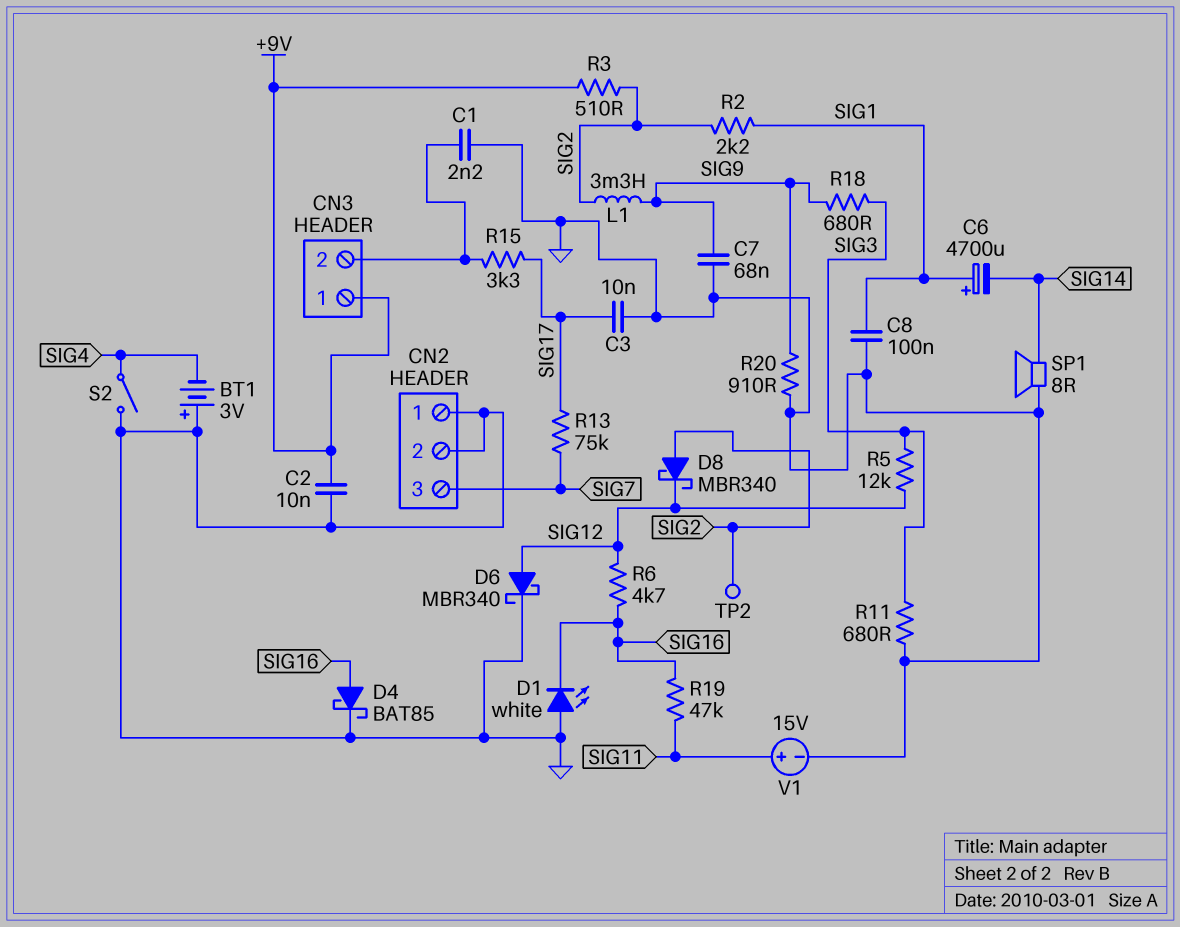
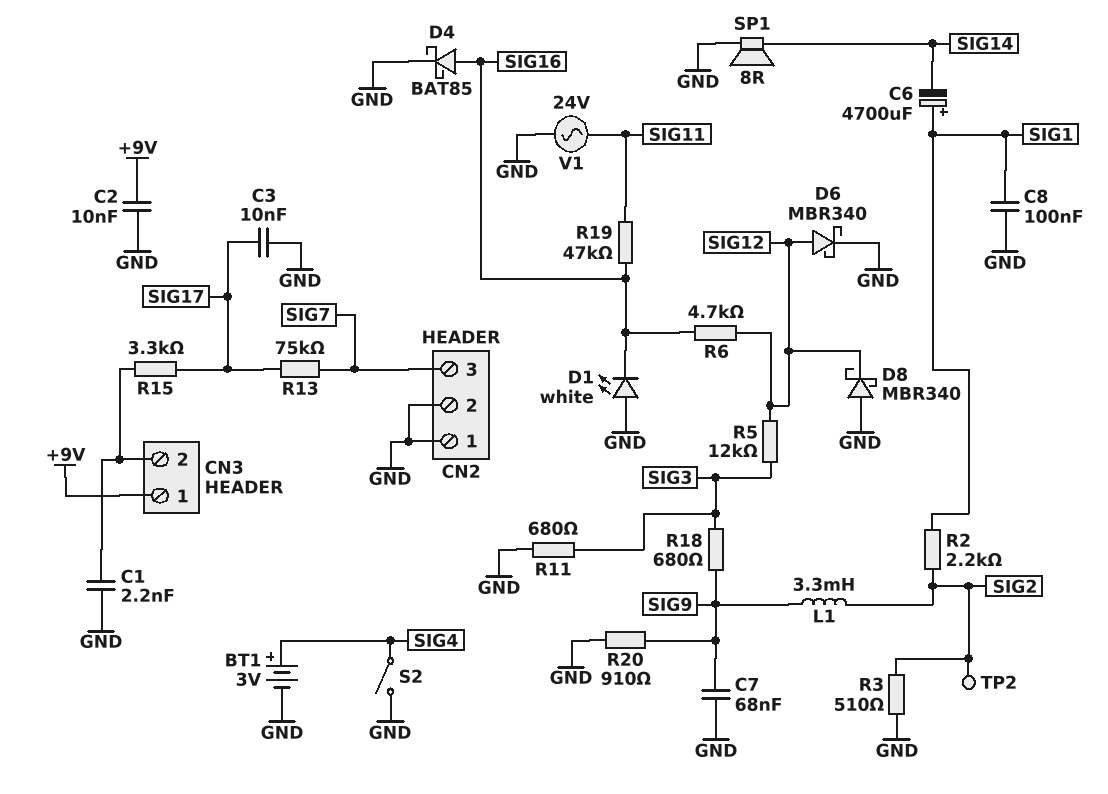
BT1: 3V (plus GND, minus SIG4) -> 3V (plus SIG4, minus GND)
D8: schottky MBR340 (A SIG2, K SIG12) -> schottky MBR340 (A GND, K SIG12)
R3: 510 (+9V, SIG2) -> 510 (GND, SIG2)
V1: 15V (plus SIG11, minus GND) -> AC 24V (GND, SIG11)

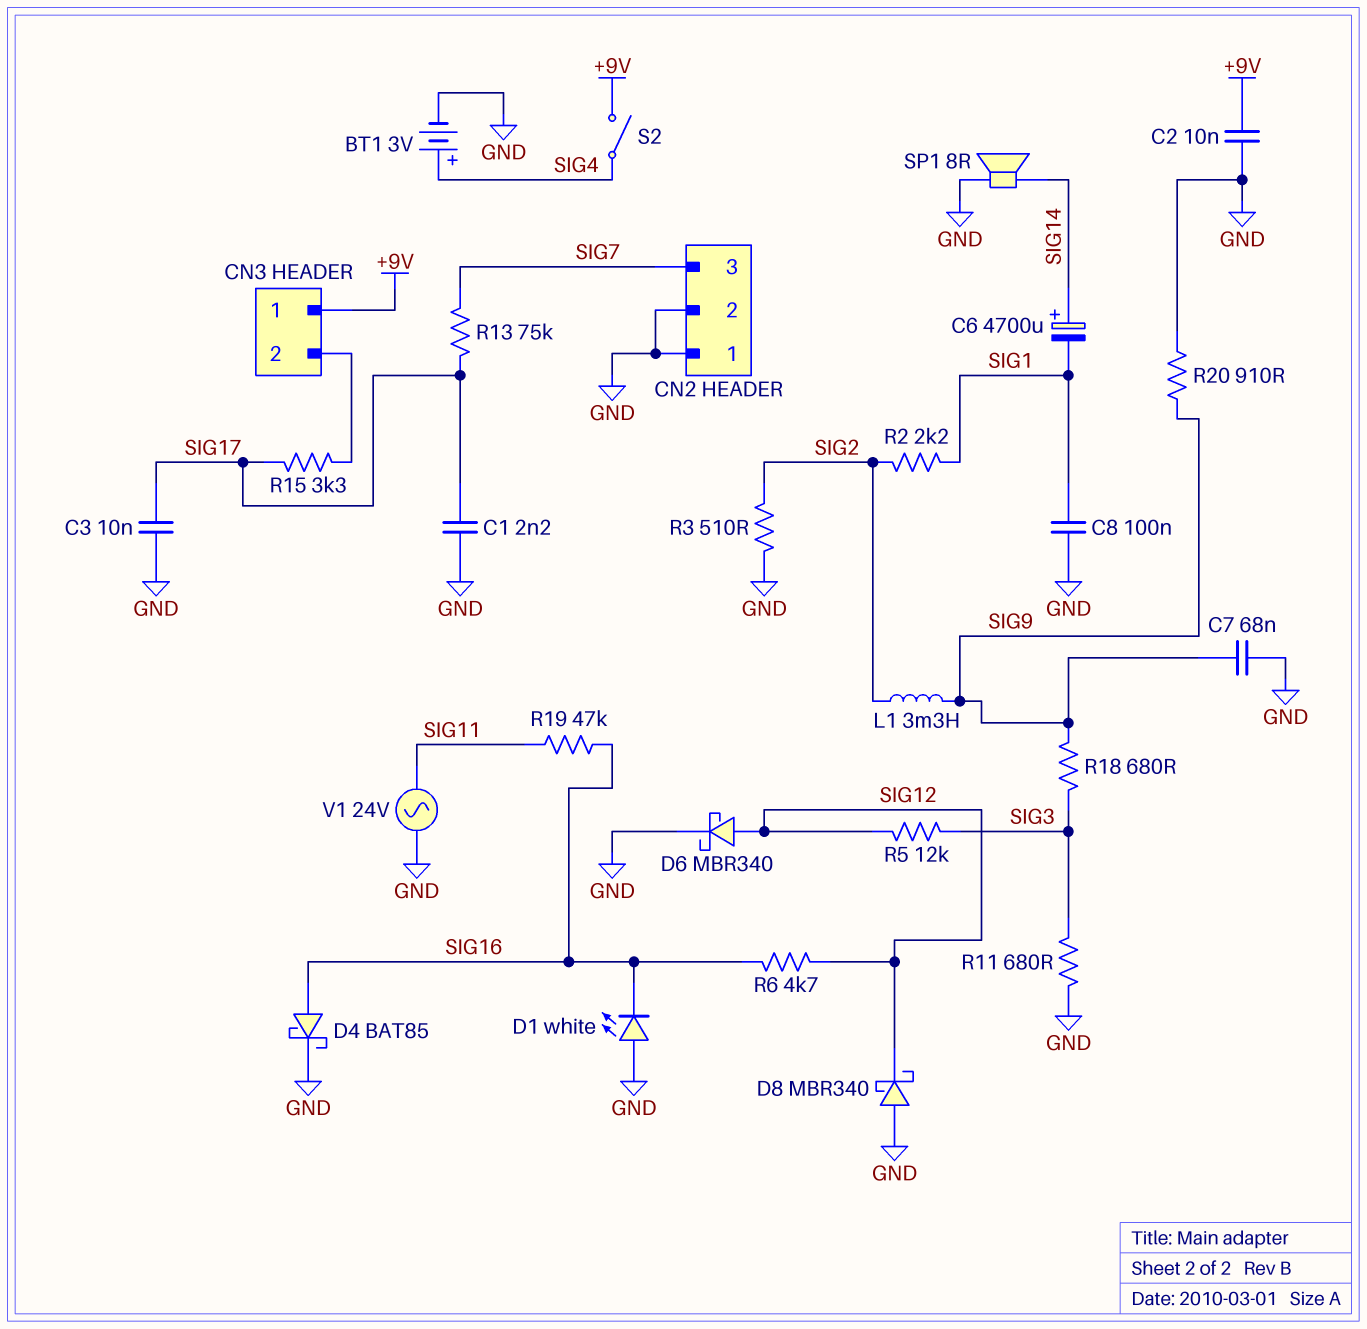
C1: 2.2nF (CN3/2, GND) -> 2.2nF (GND, SIG17)
C6: 4700uF (plus SIG1, minus SIG14) -> 4700uF (plus SIG14, minus SIG1)
S2: switch (GND, SIG4) -> switch (+9V, SIG4)
TP2: test point (SIG2) -> none

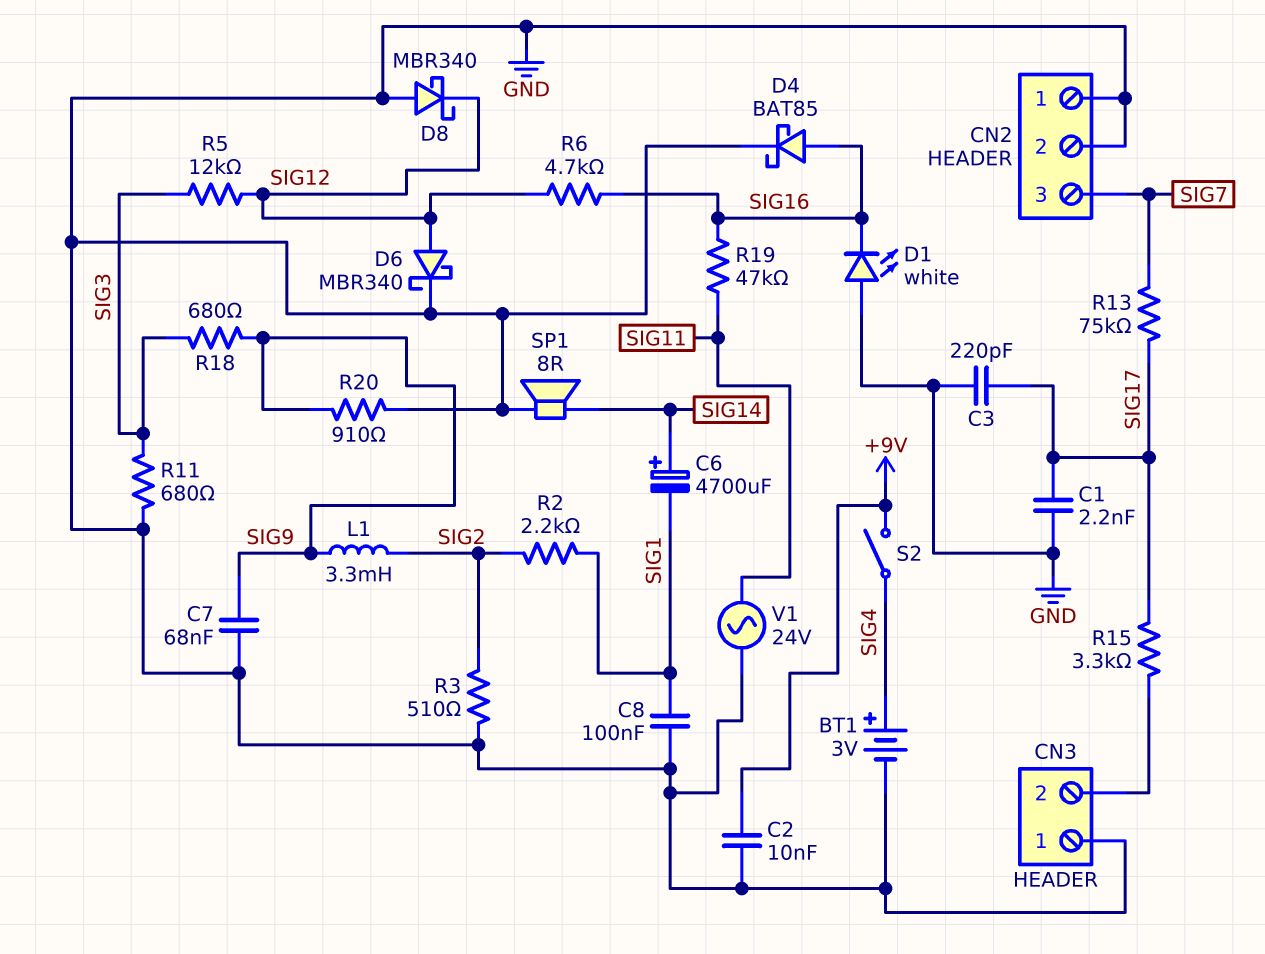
C3: 10nF (GND, SIG17) -> 220pF (GND, SIG17)
CN3 pin 1: +9V -> GND

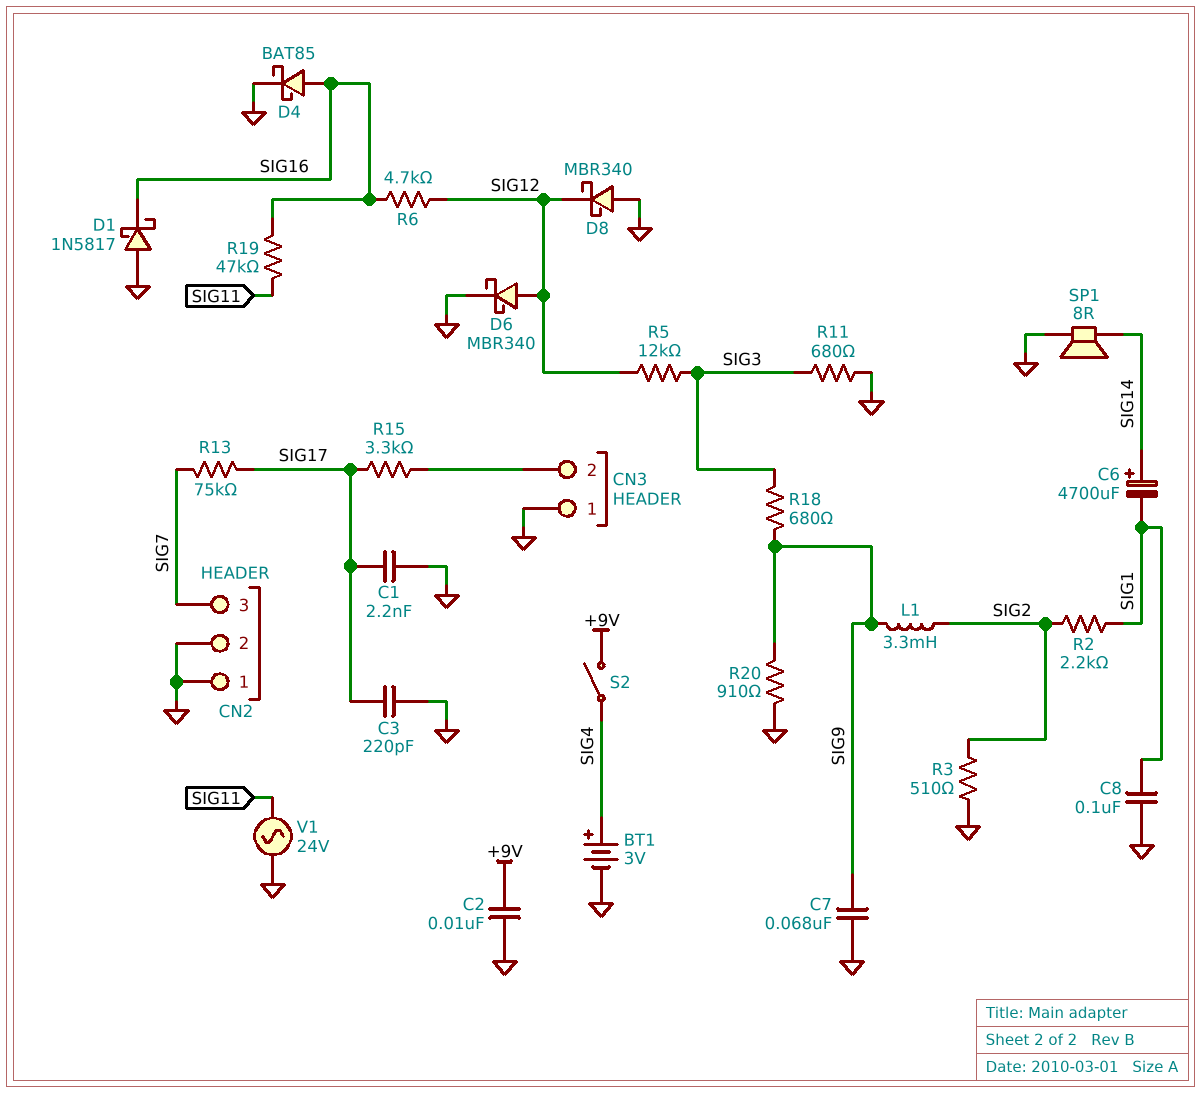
D1: LED white (A GND, K SIG16) -> schottky 1N5817 (A GND, K SIG16)

